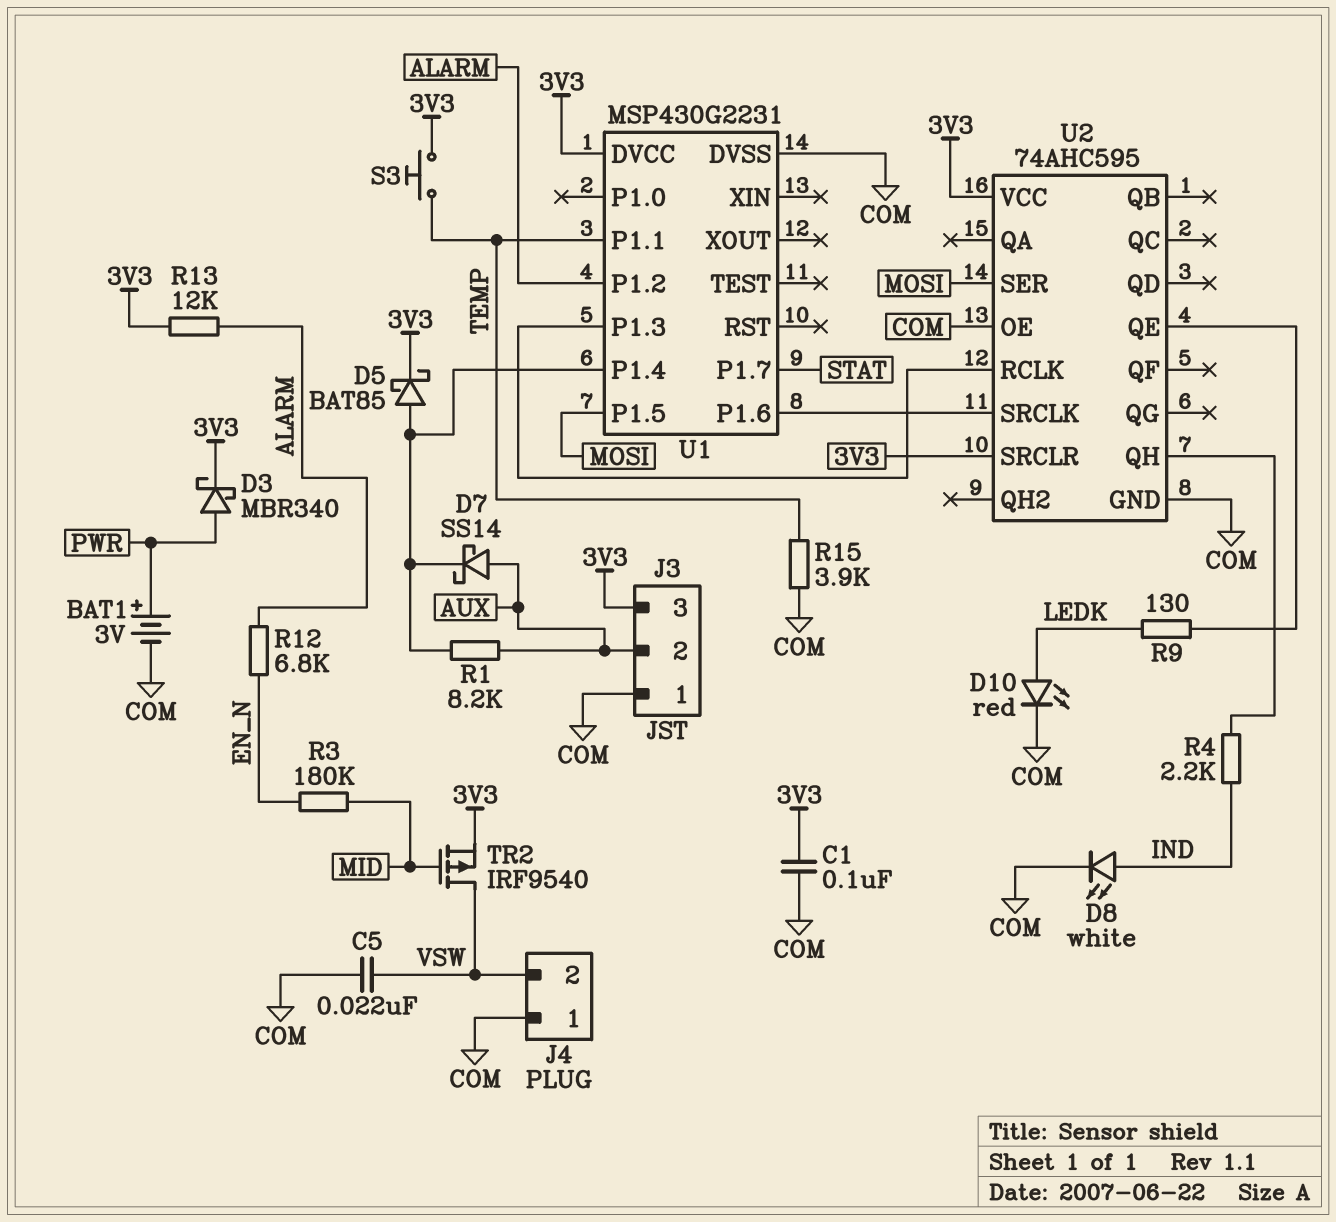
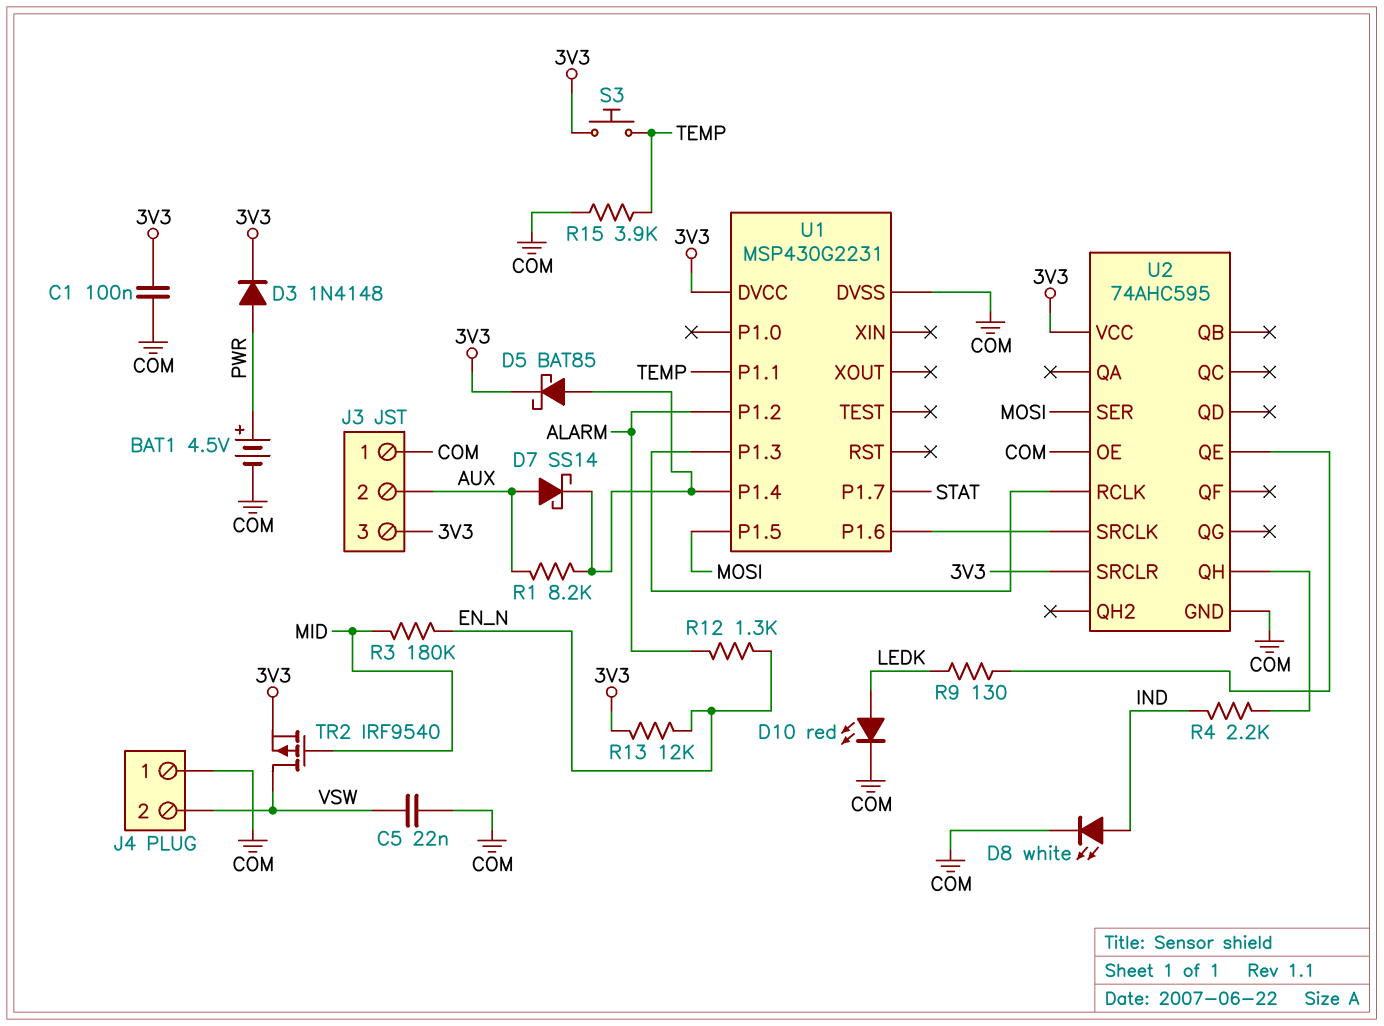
BAT1: 3V (plus PWR, minus COM) -> 4.5V (plus PWR, minus COM)
D3: schottky MBR340 (A PWR, K 3V3) -> diode 1N4148 (A PWR, K 3V3)
R12: 6.8k (ALARM, EN_N) -> 1.3k (ALARM, EN_N)
R13: 12k (3V3, ALARM) -> 12k (3V3, EN_N)

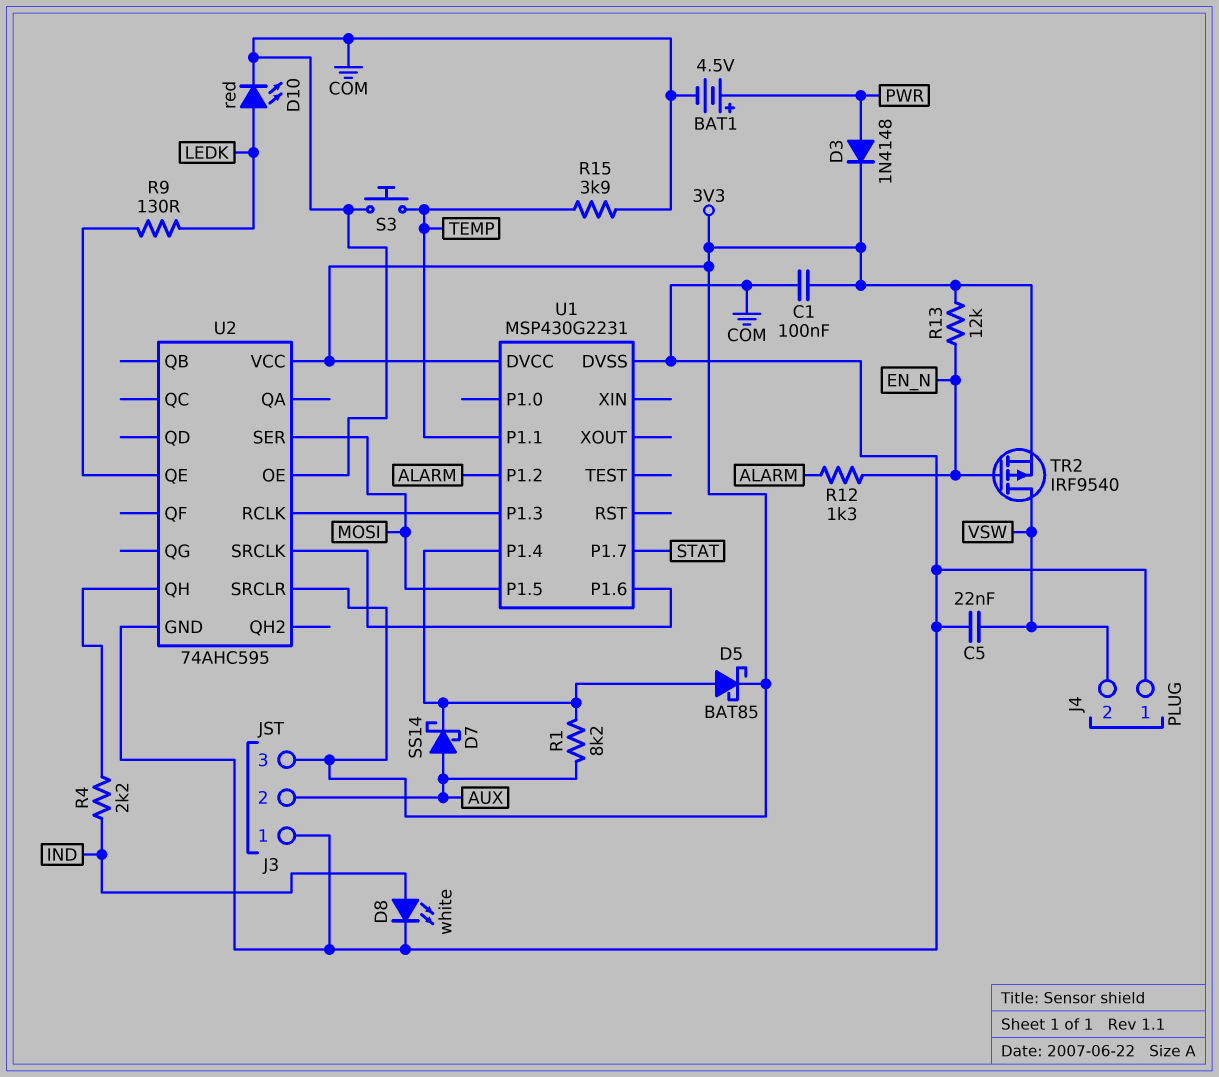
R3: 180k (EN_N, MID) -> none
S3: button (3V3, TEMP) -> button (COM, TEMP)
TR2: PMOS IRF9540 (G MID, D VSW, S 3V3) -> PMOS IRF9540 (G EN_N, D VSW, S 3V3)

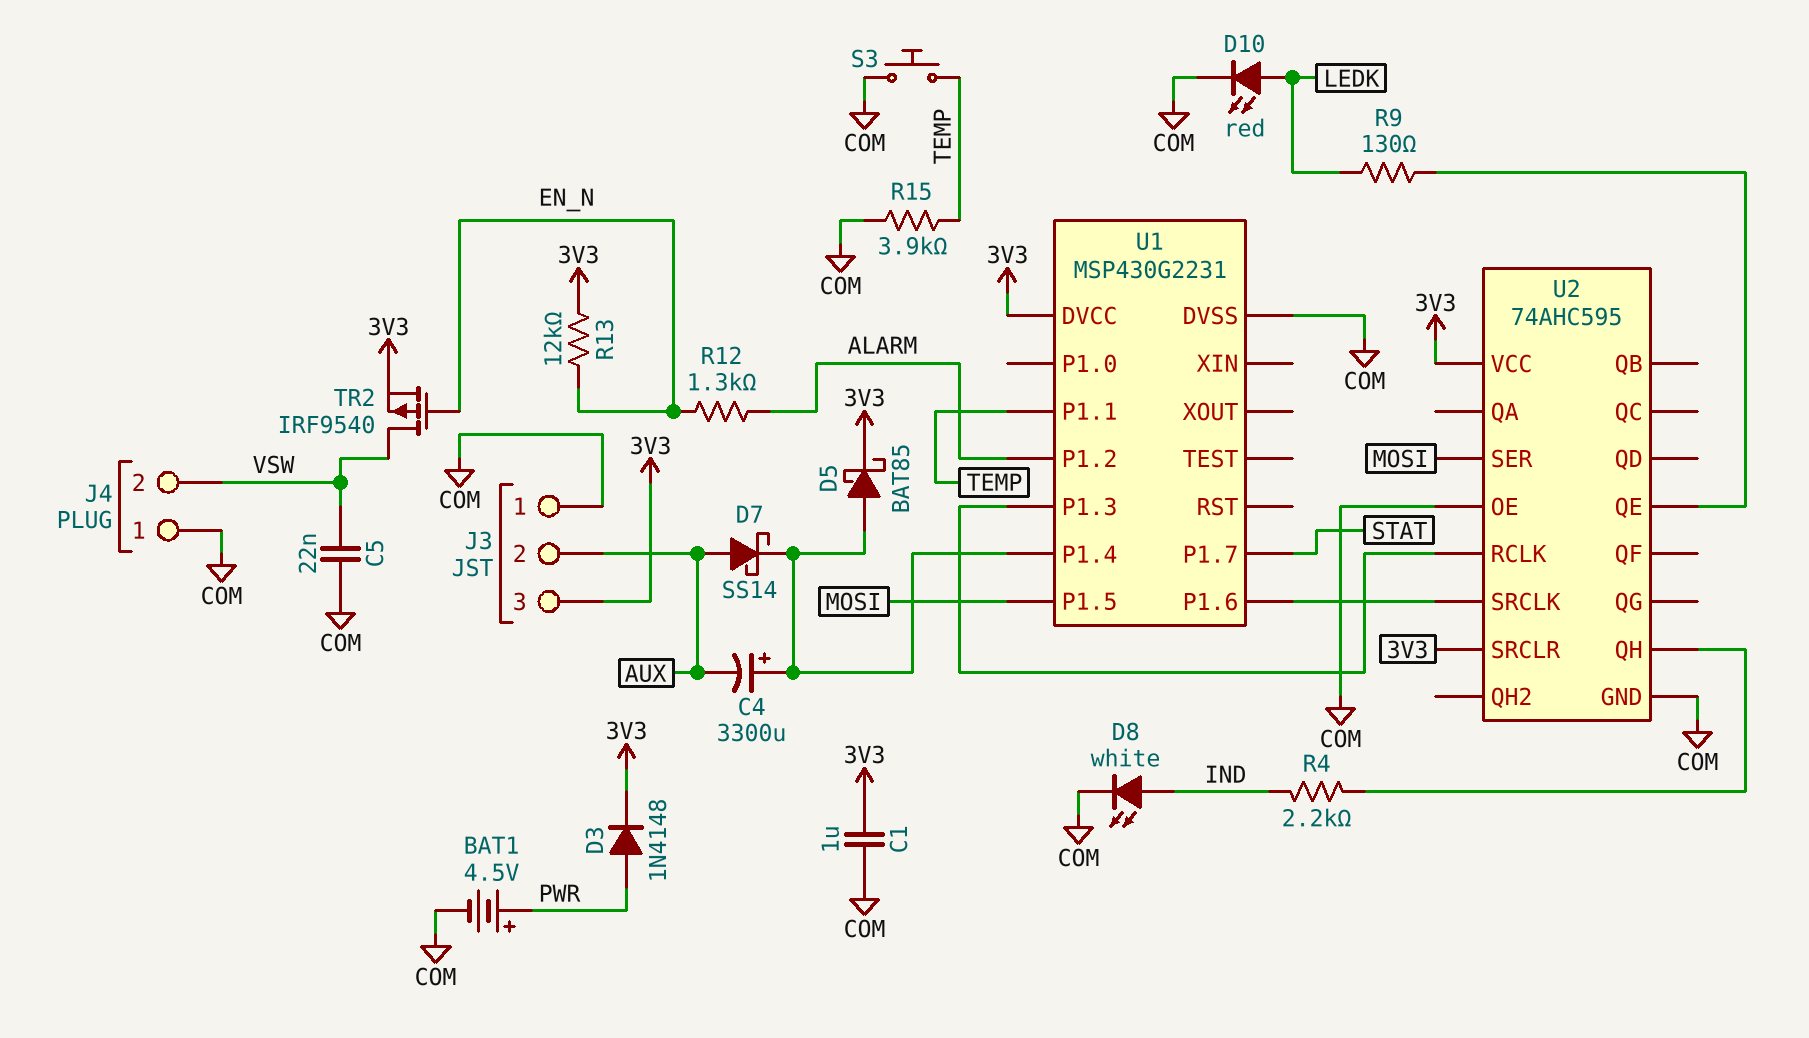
C1: 100nF (3V3, COM) -> 1uF (3V3, COM)
C4: none -> 3300uF (plus U1/P1.4, minus AUX)
R1: 8.2k (AUX, U1/P1.4) -> none

